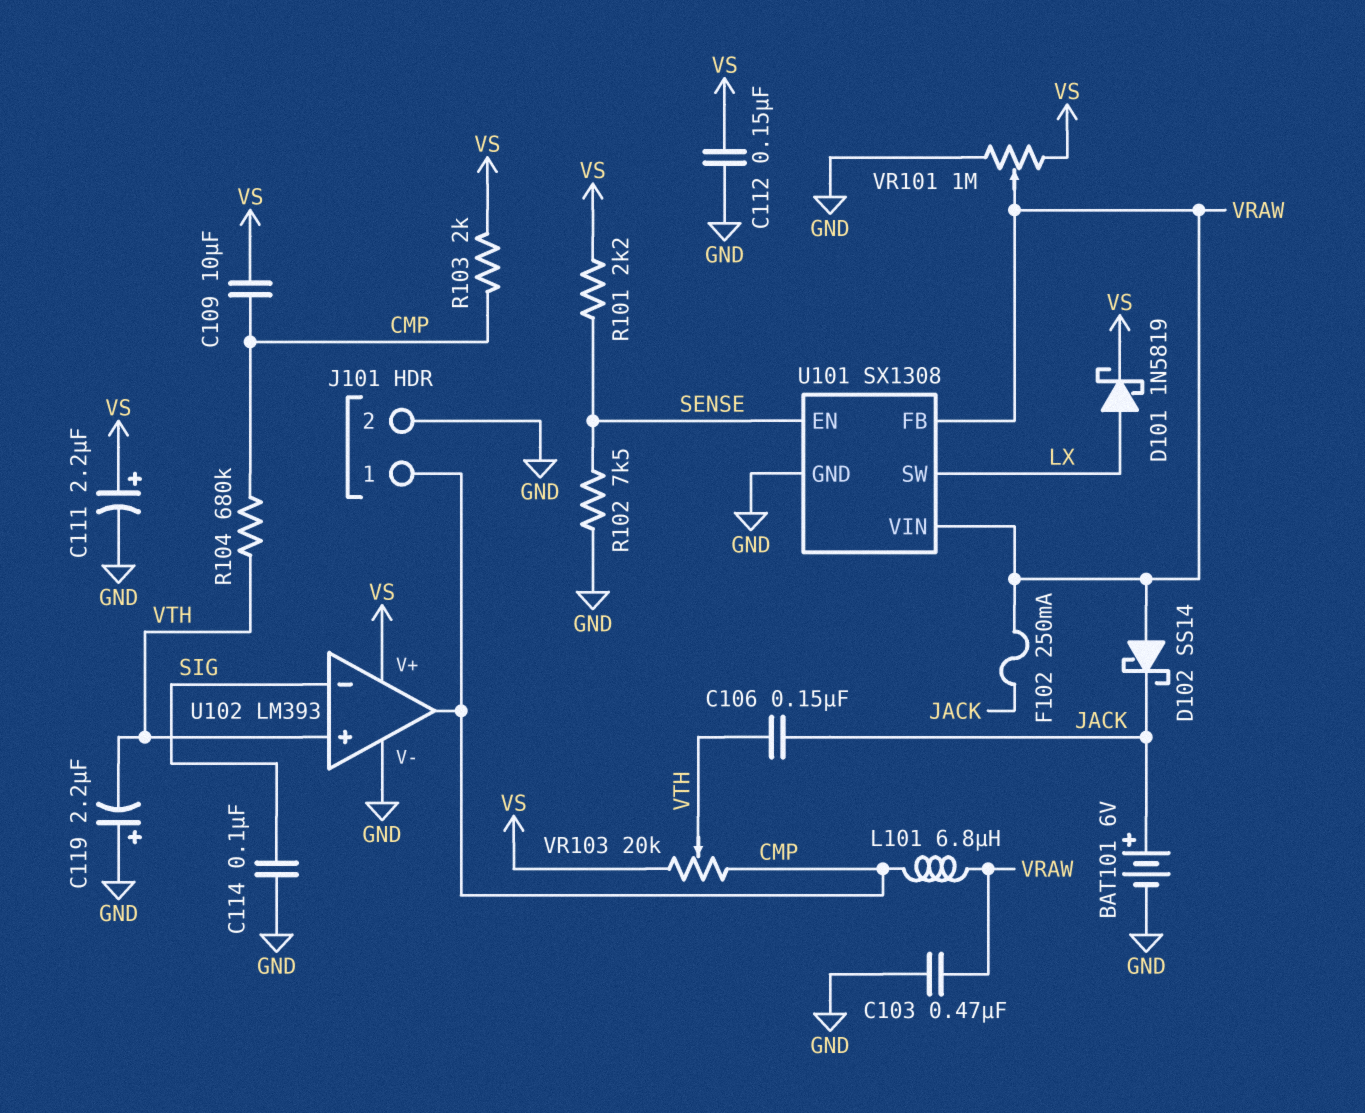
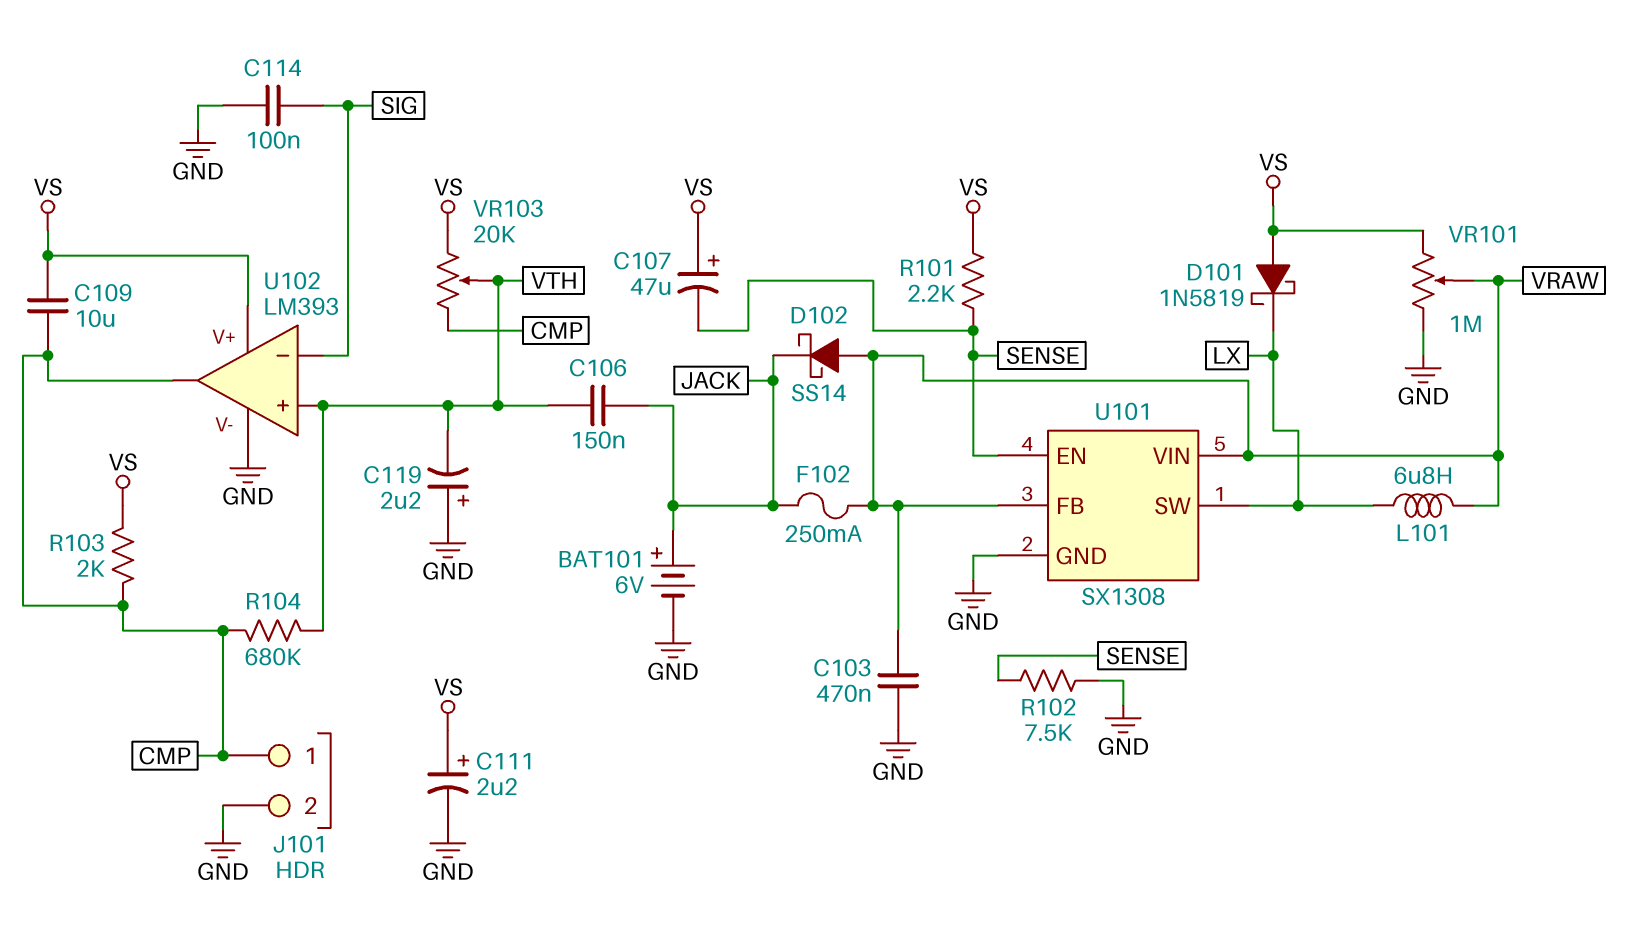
C107: none -> 47uF (plus VS, minus SENSE)
C112: 150nF (GND, VS) -> none
D101: schottky 1N5819 (A LX, K VS) -> schottky 1N5819 (A VS, K LX)
L101: 6.8uH (CMP, VRAW) -> 6.8uH (LX, VRAW)

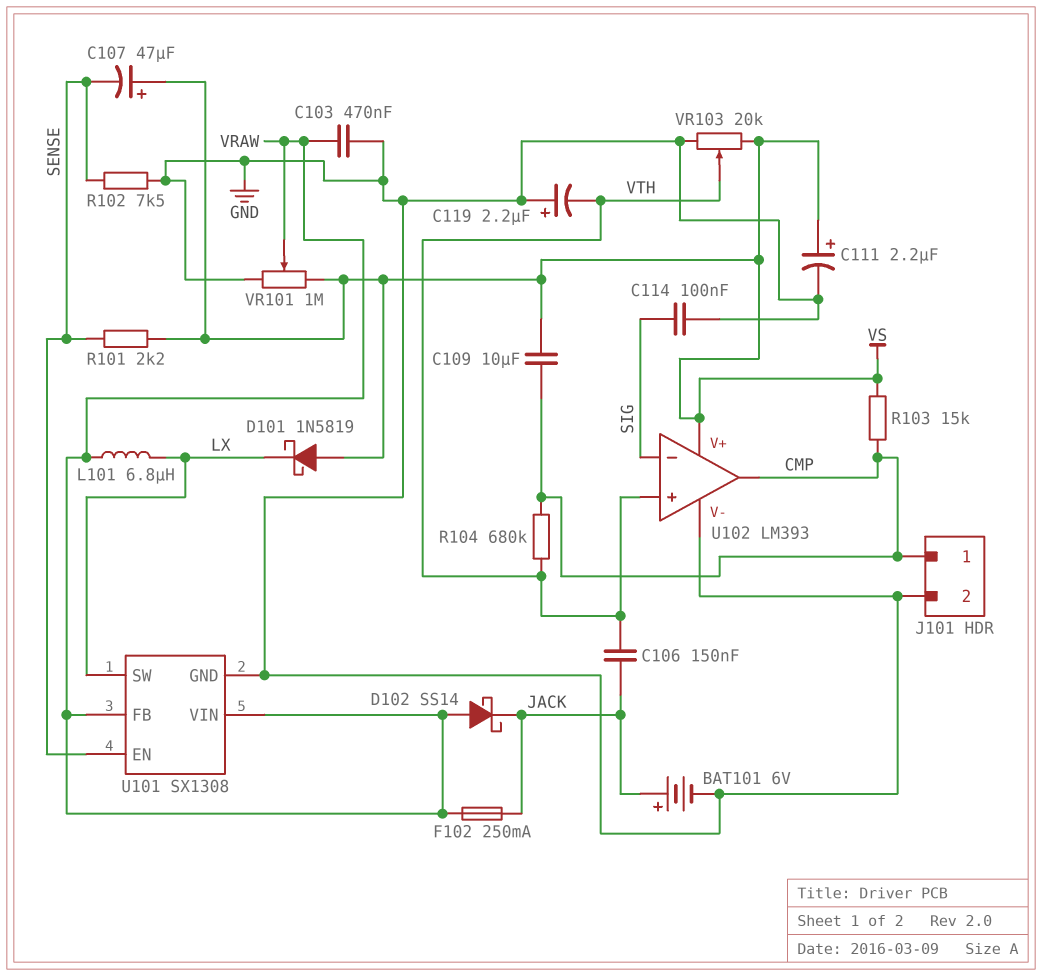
R103: 2k (CMP, VS) -> 15k (CMP, VS)
VR103: 20k (CMP, VS, wiper VTH) -> 20k (GND, VS, wiper VTH)

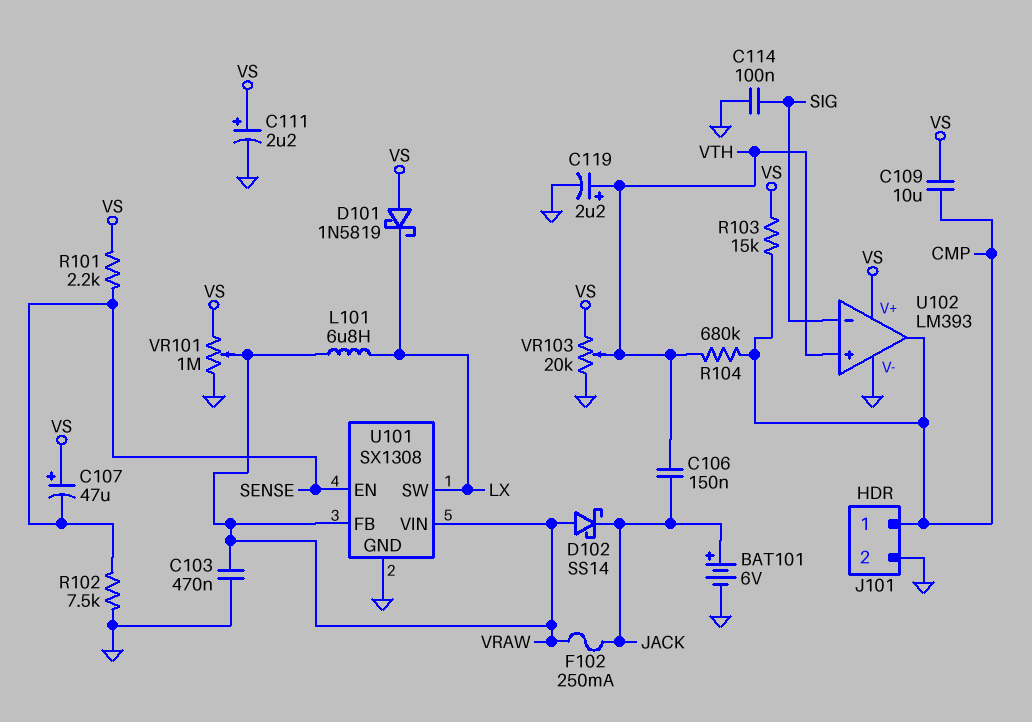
C119: 2.2uF (plus GND, minus VTH) -> 2.2uF (plus VTH, minus GND)

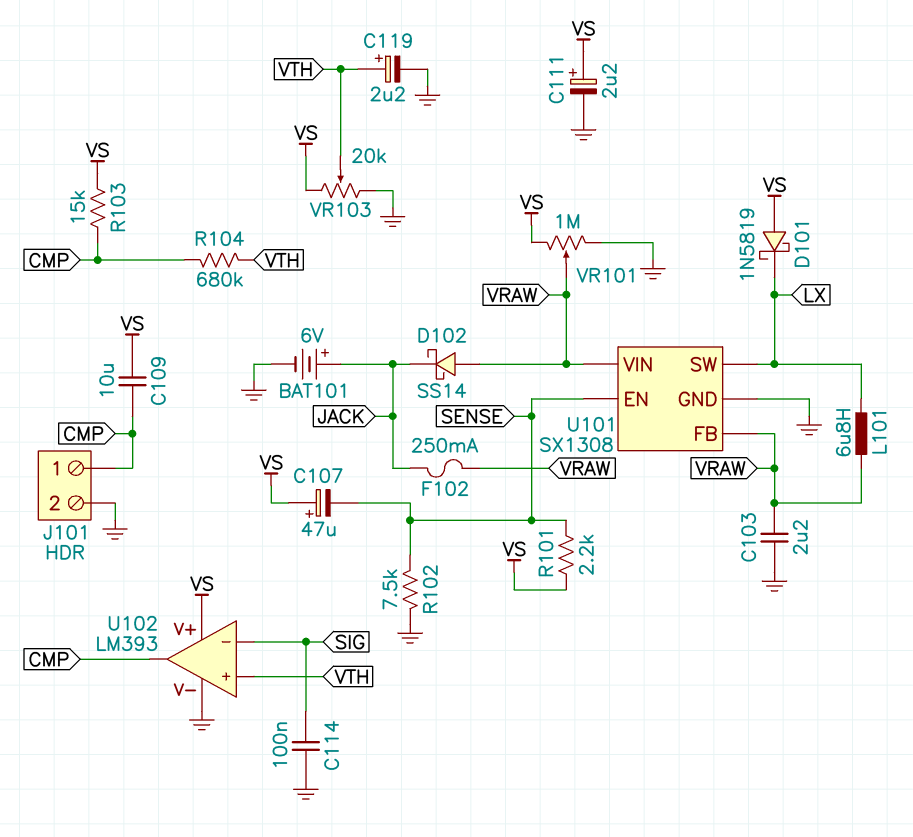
C103: 470nF (GND, VRAW) -> 2.2uF (GND, VRAW)
C106: 150nF (JACK, VTH) -> none

